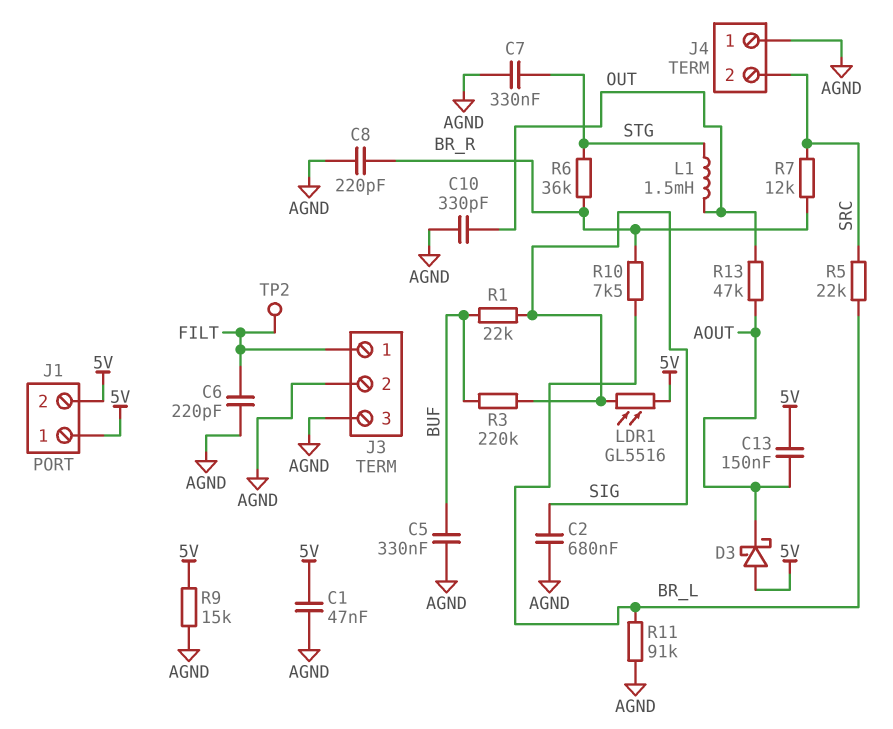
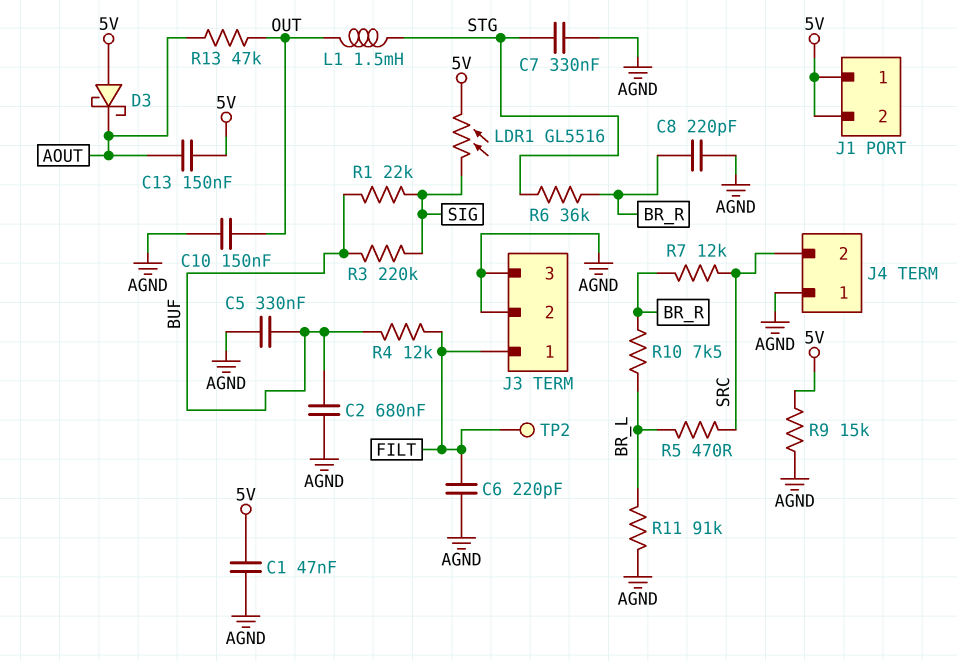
C2: 680nF (AGND, SIG) -> 680nF (AGND, BUF)
C10: 330pF (AGND, OUT) -> 150nF (AGND, OUT)
R4: none -> 12k (BUF, FILT)
R5: 22k (BR_L, SRC) -> 470 (BR_L, SRC)

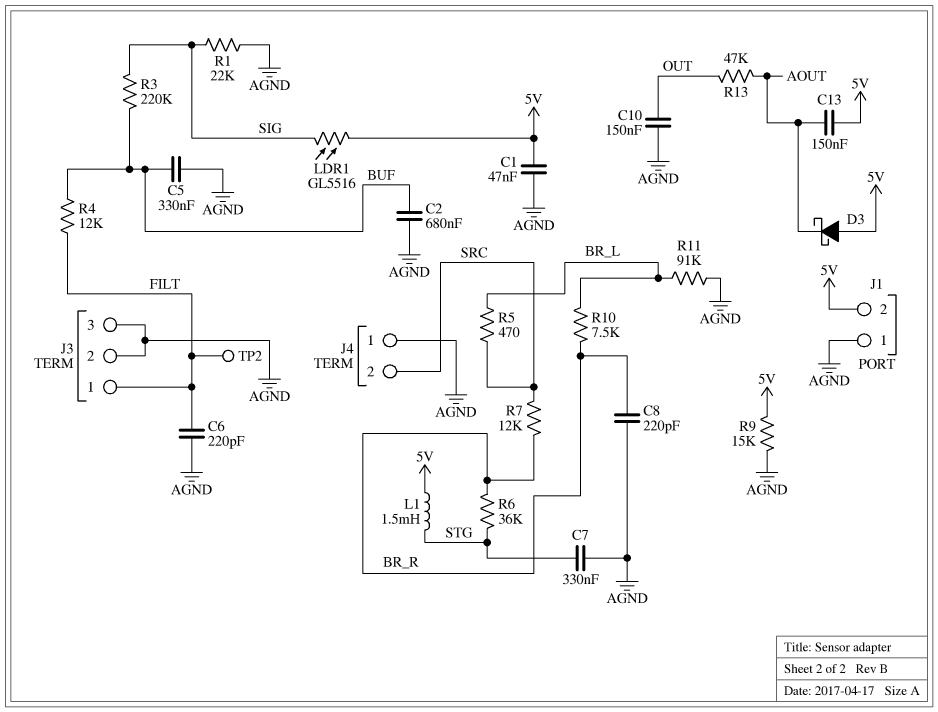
J1 pin 1: 5V -> AGND
L1: 1.5mH (OUT, STG) -> 1.5mH (5V, STG)
R1: 22k (BUF, SIG) -> 22k (AGND, SIG)

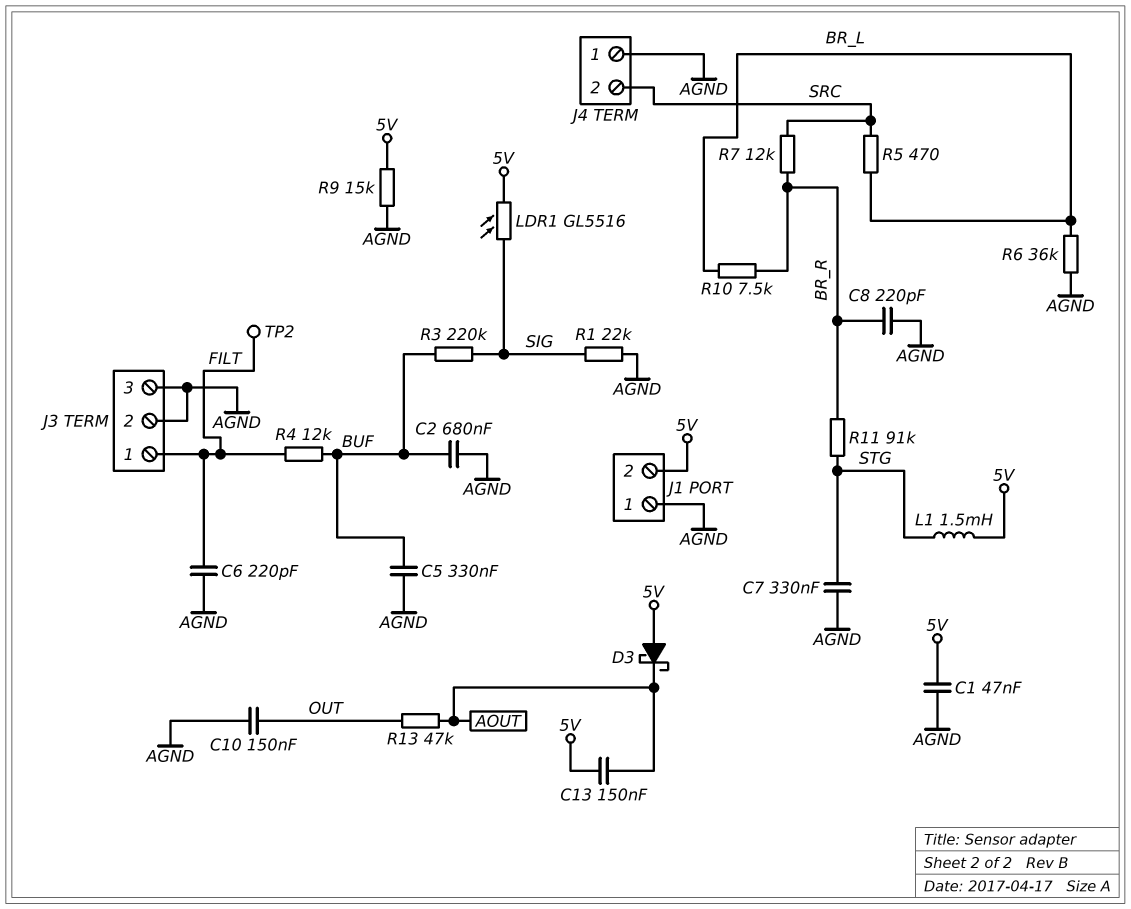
R6: 36k (BR_R, STG) -> 36k (AGND, BR_L)
R11: 91k (AGND, BR_L) -> 91k (BR_R, STG)

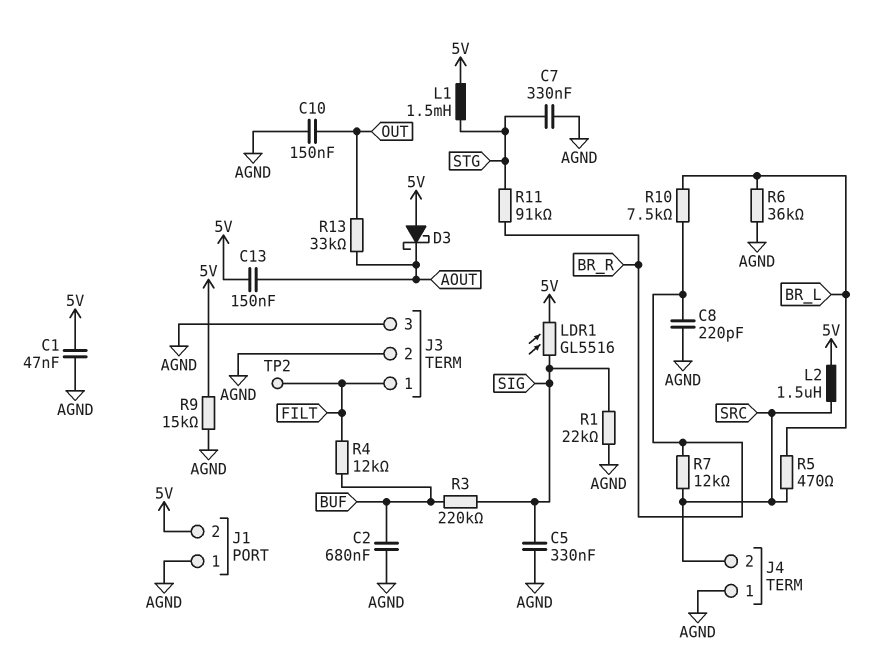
C5: 330nF (AGND, BUF) -> 330nF (AGND, SIG)
C6: 220pF (AGND, FILT) -> none
L2: none -> 1.5uH (5V, SRC)
R13: 47k (AOUT, OUT) -> 33k (AOUT, OUT)

